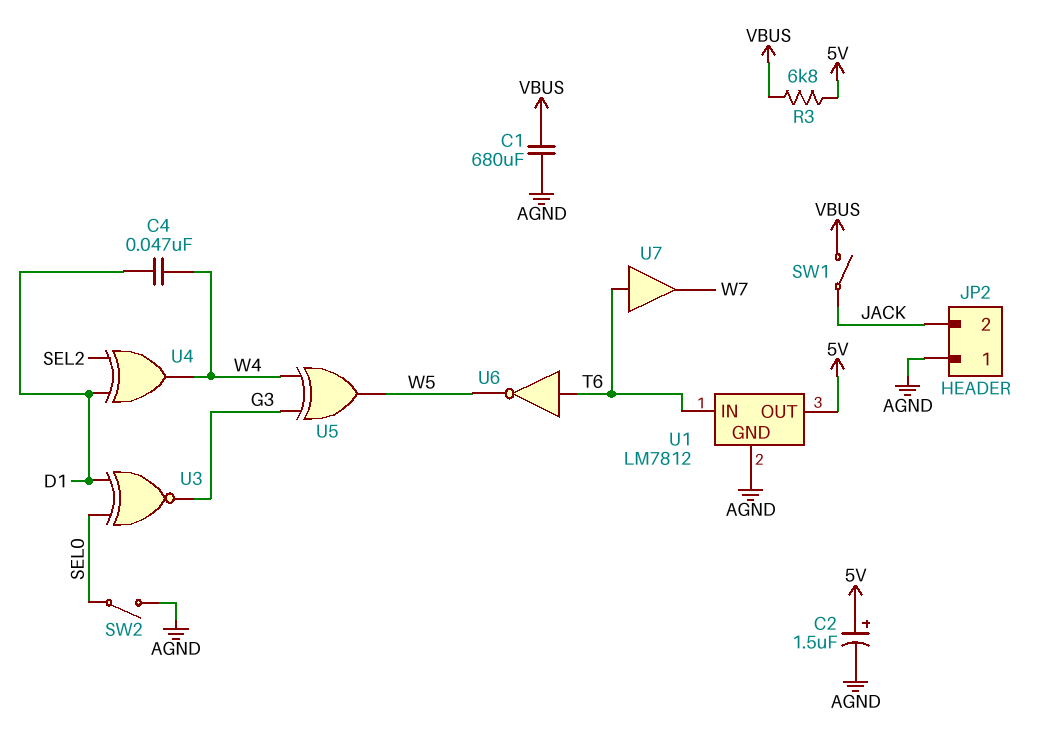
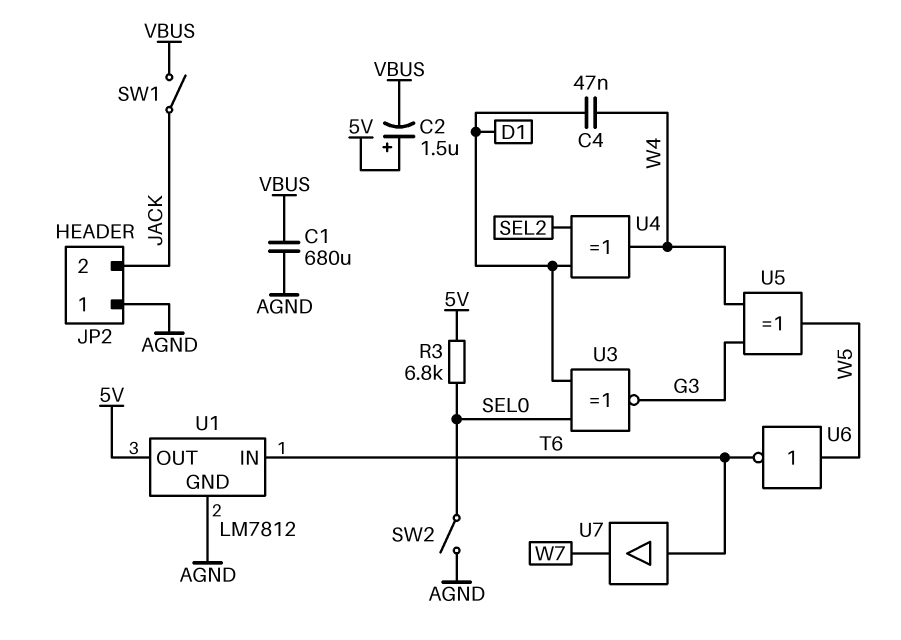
C2: 1.5uF (plus 5V, minus AGND) -> 1.5uF (plus 5V, minus VBUS)
R3: 6.8k (5V, VBUS) -> 6.8k (5V, SEL0)
U6: NOT (in T6, out W5) -> NOT (in W5, out T6)

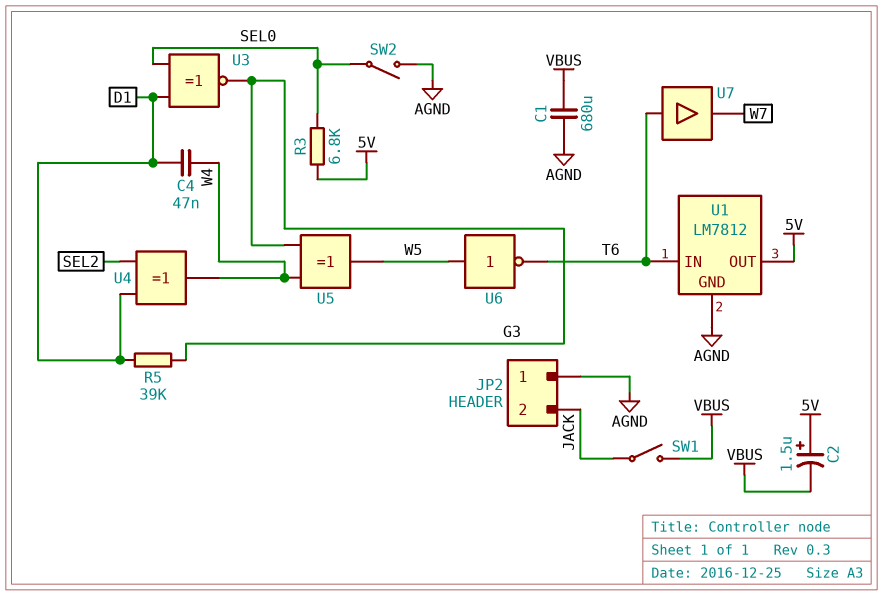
R5: none -> 39k (D1, G3)

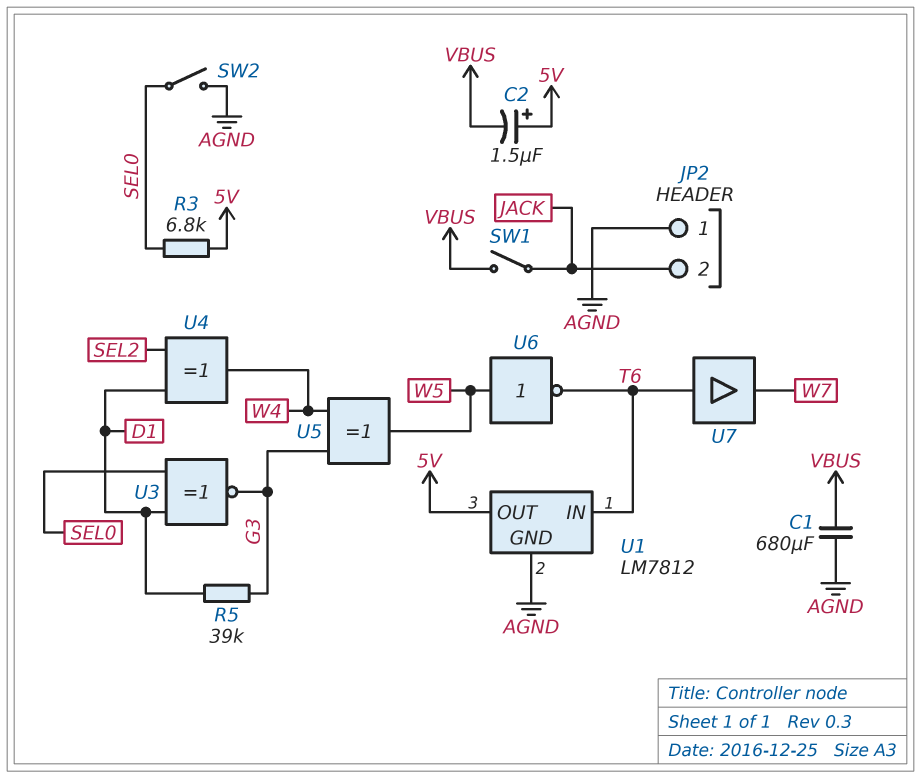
C4: 47nF (D1, W4) -> none

